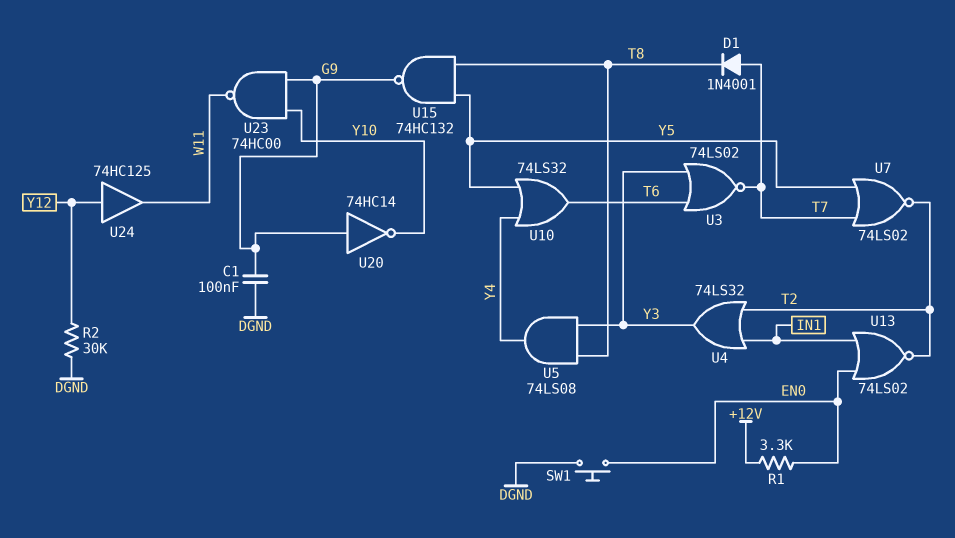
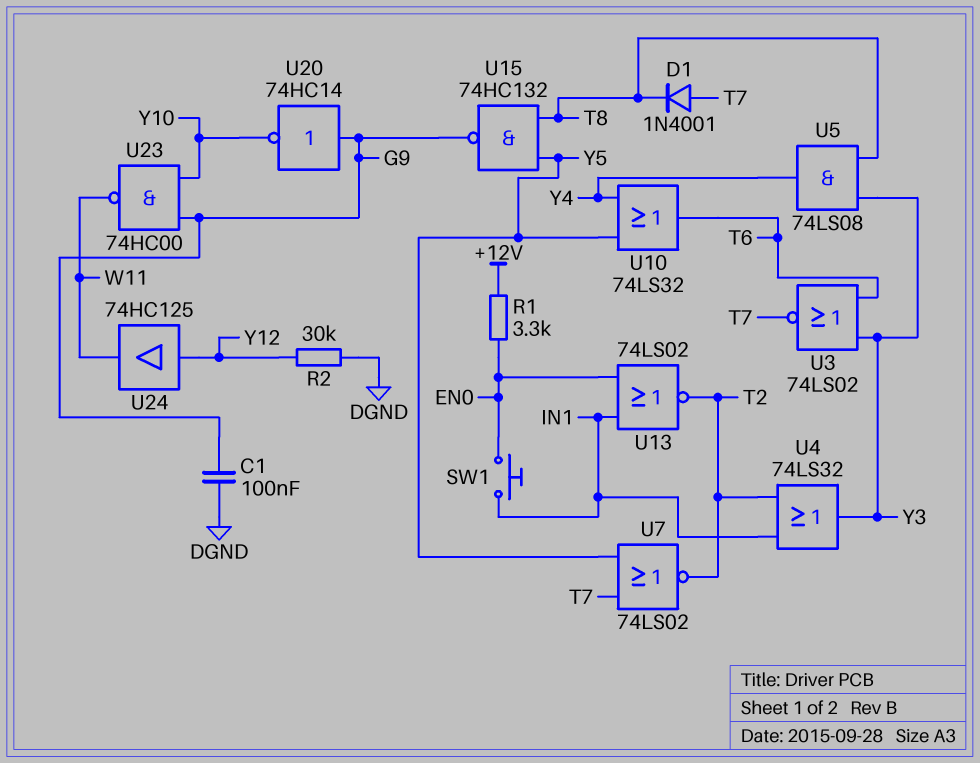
SW1: button (DGND, EN0) -> button (EN0, IN1)

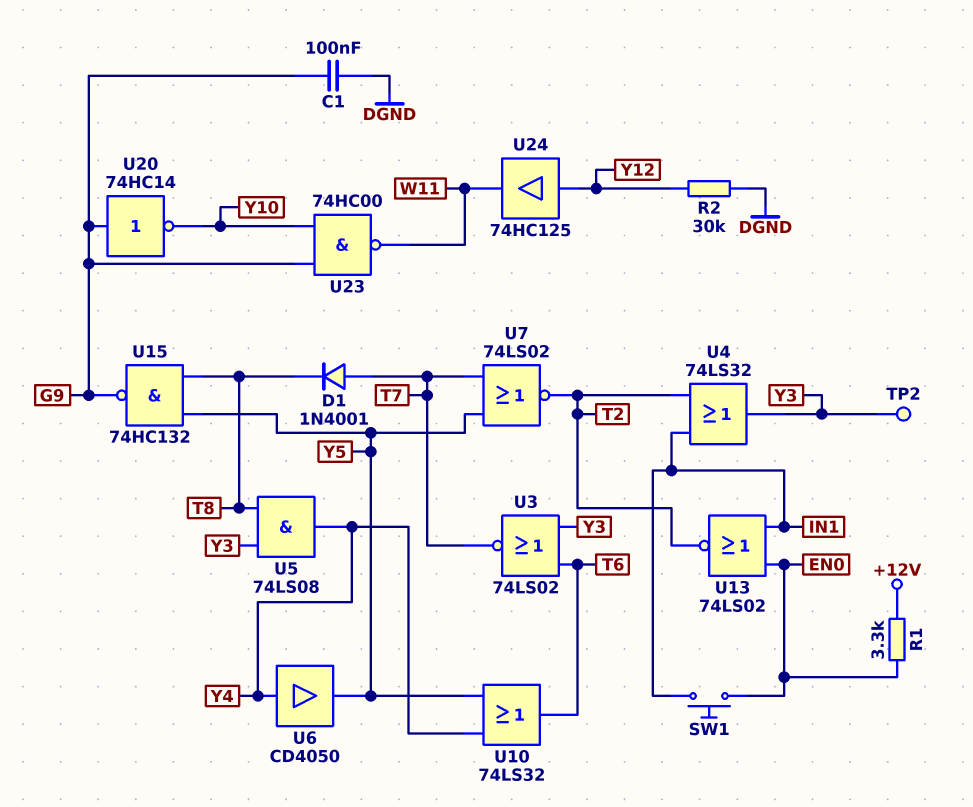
TP2: none -> test point (Y3)
U6: none -> buffer CD4050 (in Y4, out Y5)

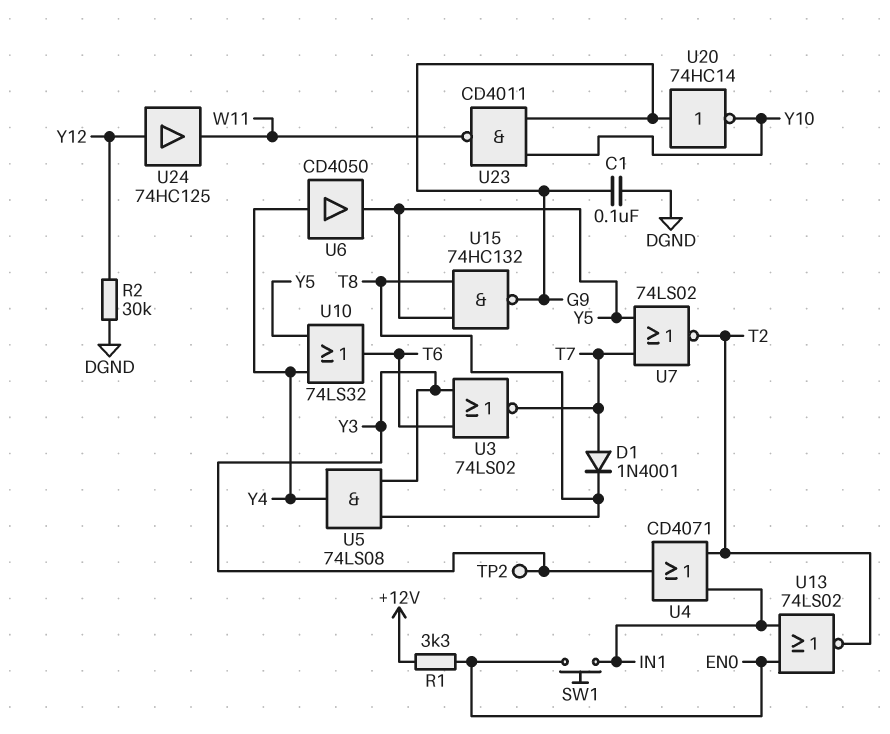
U4: OR 74LS32 (in IN1, in T2, out Y3) -> OR CD4071 (in IN1, in T2, out Y3)
U23: NAND 74HC00 (in G9, in Y10, out W11) -> NAND CD4011 (in G9, in Y10, out W11)

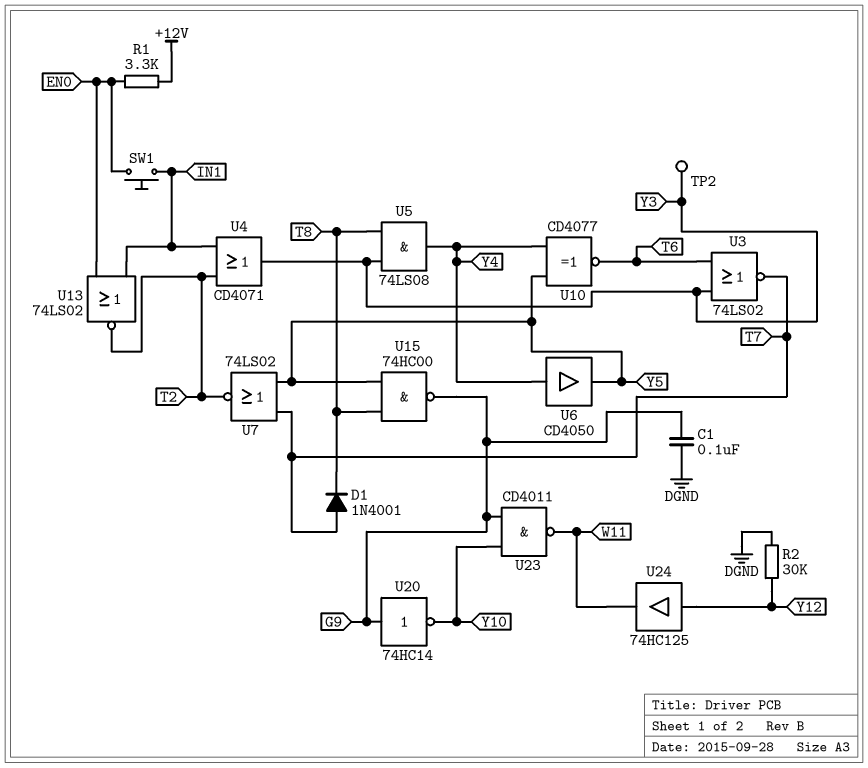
U10: OR 74LS32 (in Y4, in Y5, out T6) -> XNOR CD4077 (in Y4, in Y5, out T6)
U15: NAND 74HC132 (in T8, in Y5, out G9) -> NAND 74HC00 (in T8, in Y5, out G9)

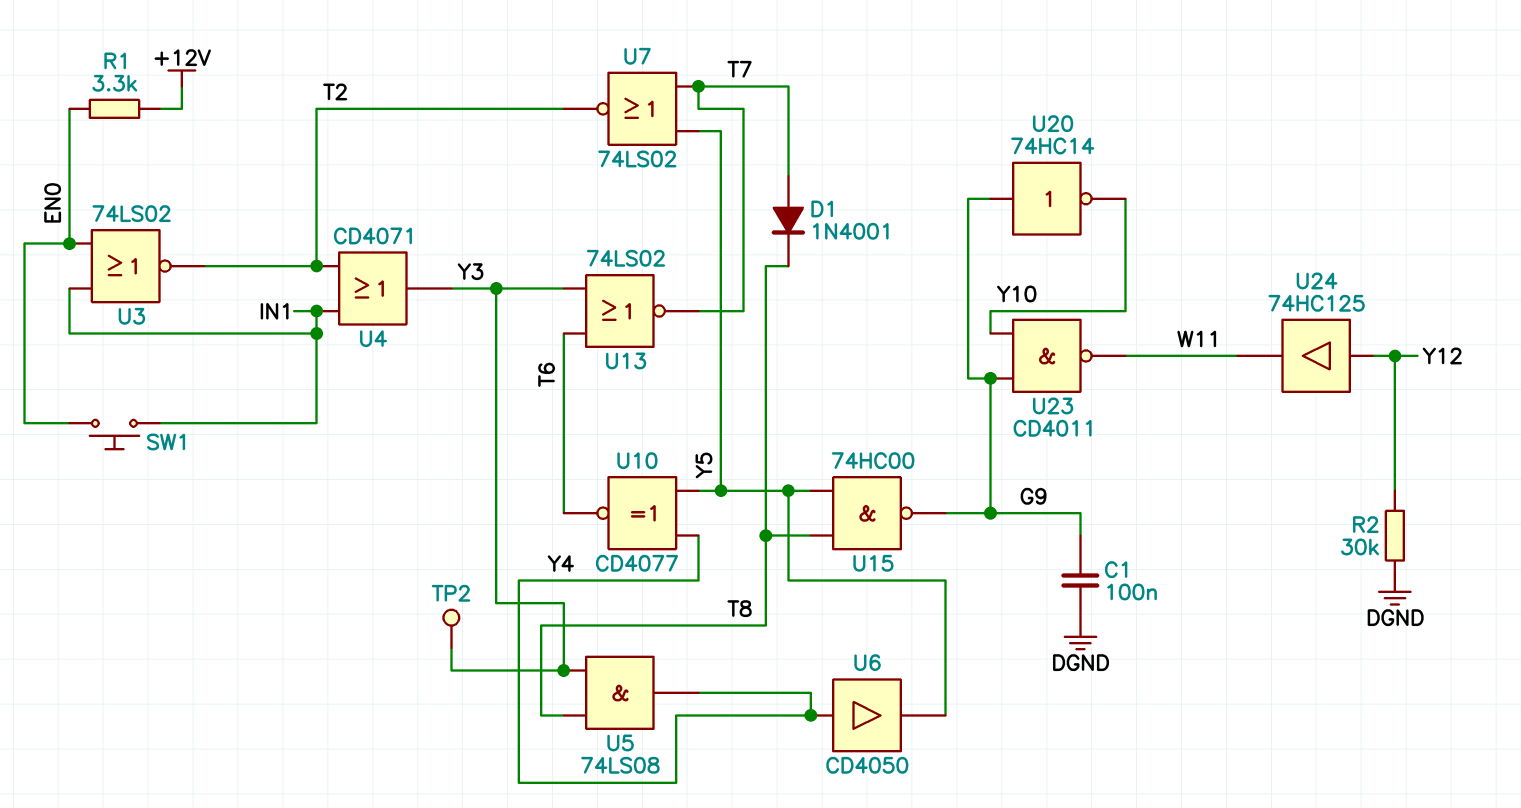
U3: NOR 74LS02 (in T6, in Y3, out T7) -> NOR 74LS02 (in EN0, in IN1, out T2)
U13: NOR 74LS02 (in EN0, in IN1, out T2) -> NOR 74LS02 (in T6, in Y3, out T7)

